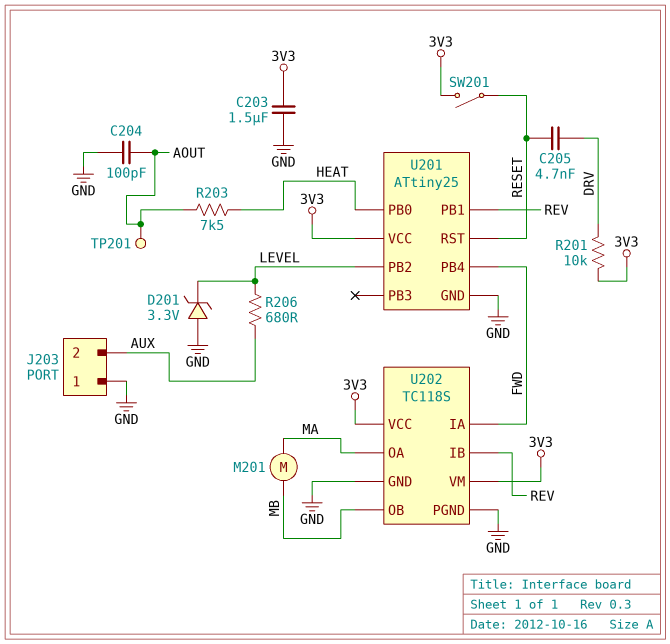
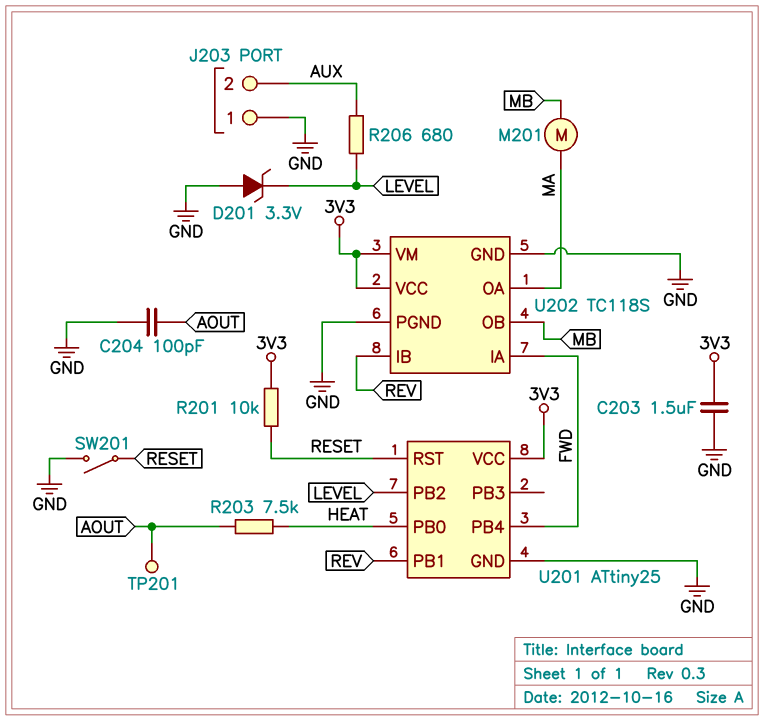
C205: 4.7nF (DRV, RESET) -> none
R201: 10k (3V3, DRV) -> 10k (3V3, RESET)
SW201: switch (3V3, RESET) -> switch (GND, RESET)

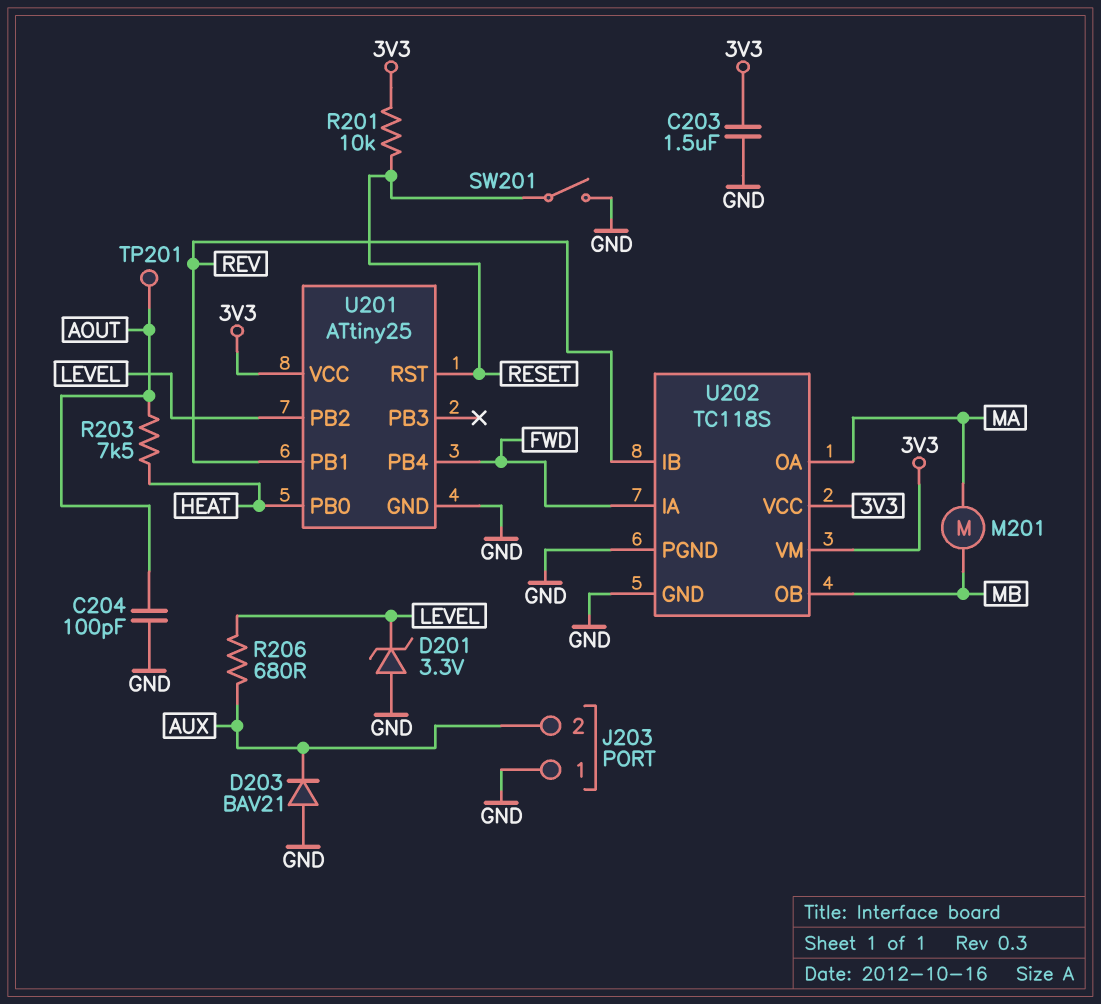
D203: none -> diode BAV21 (A GND, K AUX)

